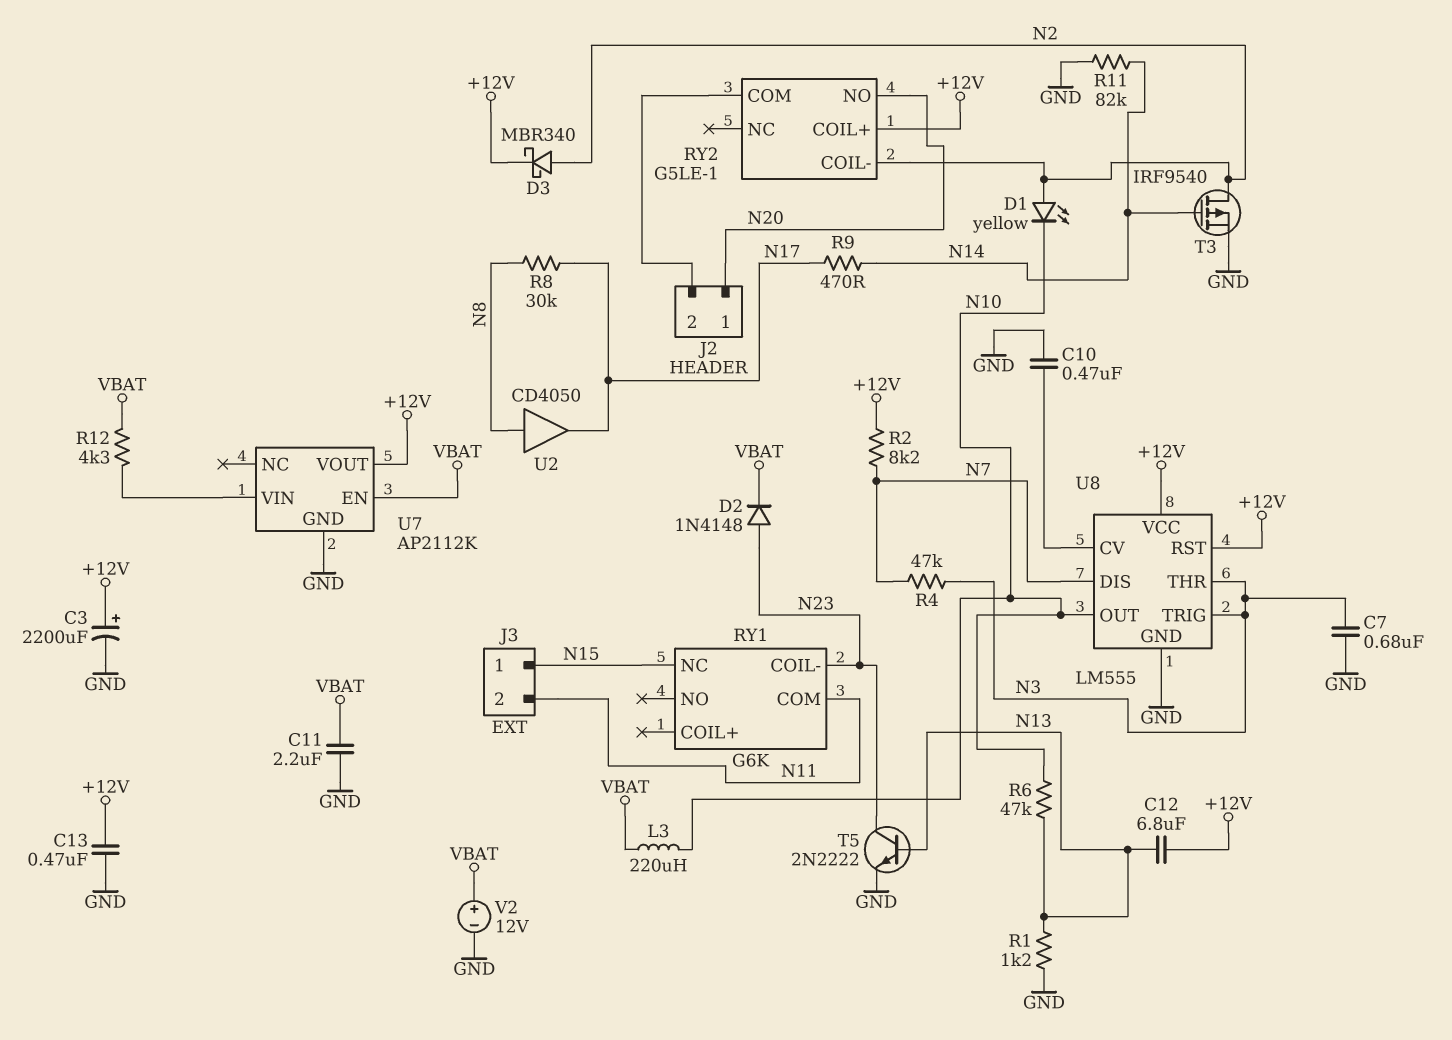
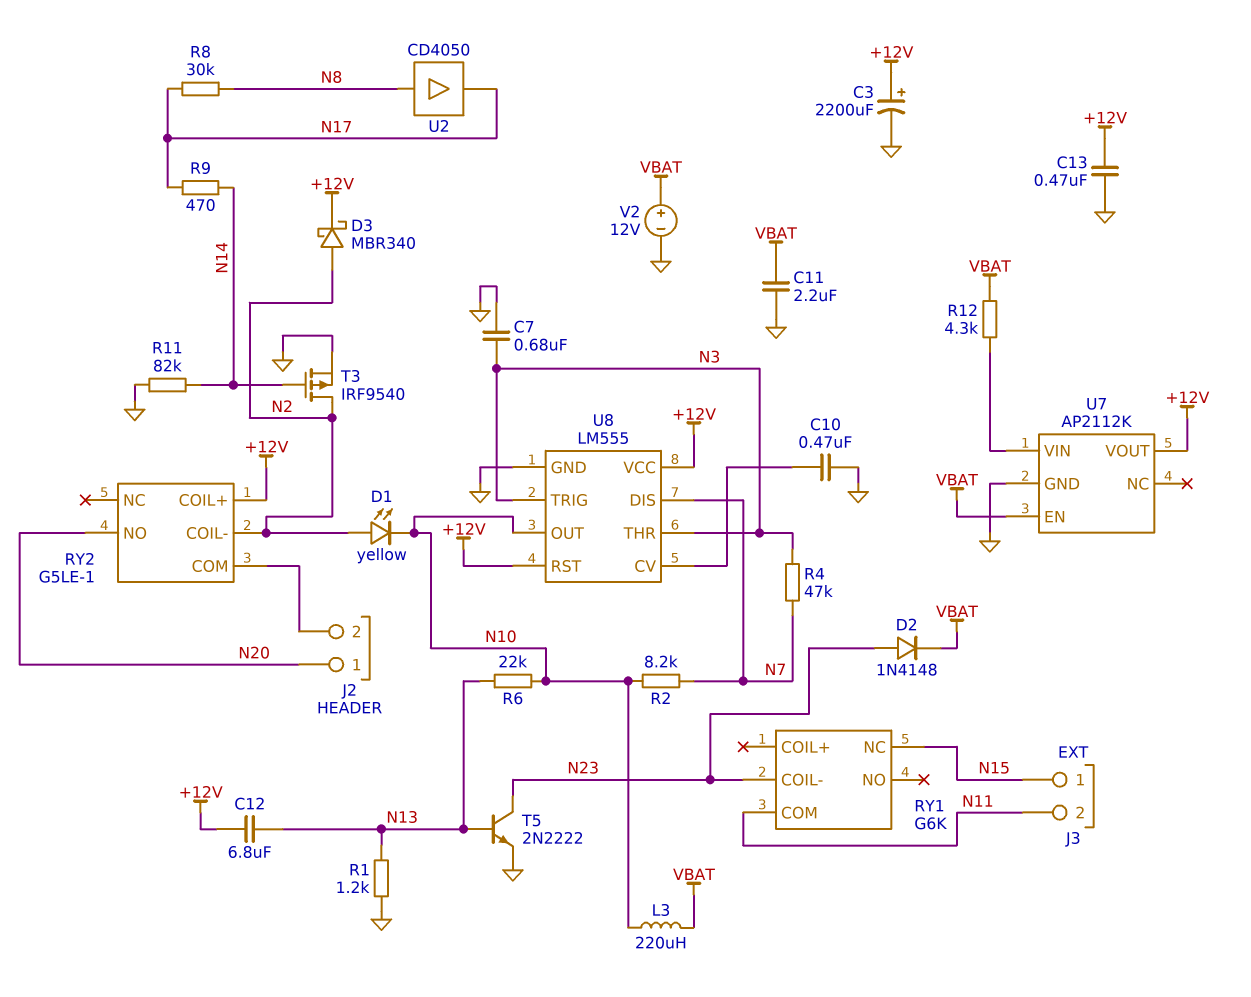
R2: 8.2k (+12V, N7) -> 8.2k (N7, N10)
R6: 47k (N10, N13) -> 22k (N10, N13)

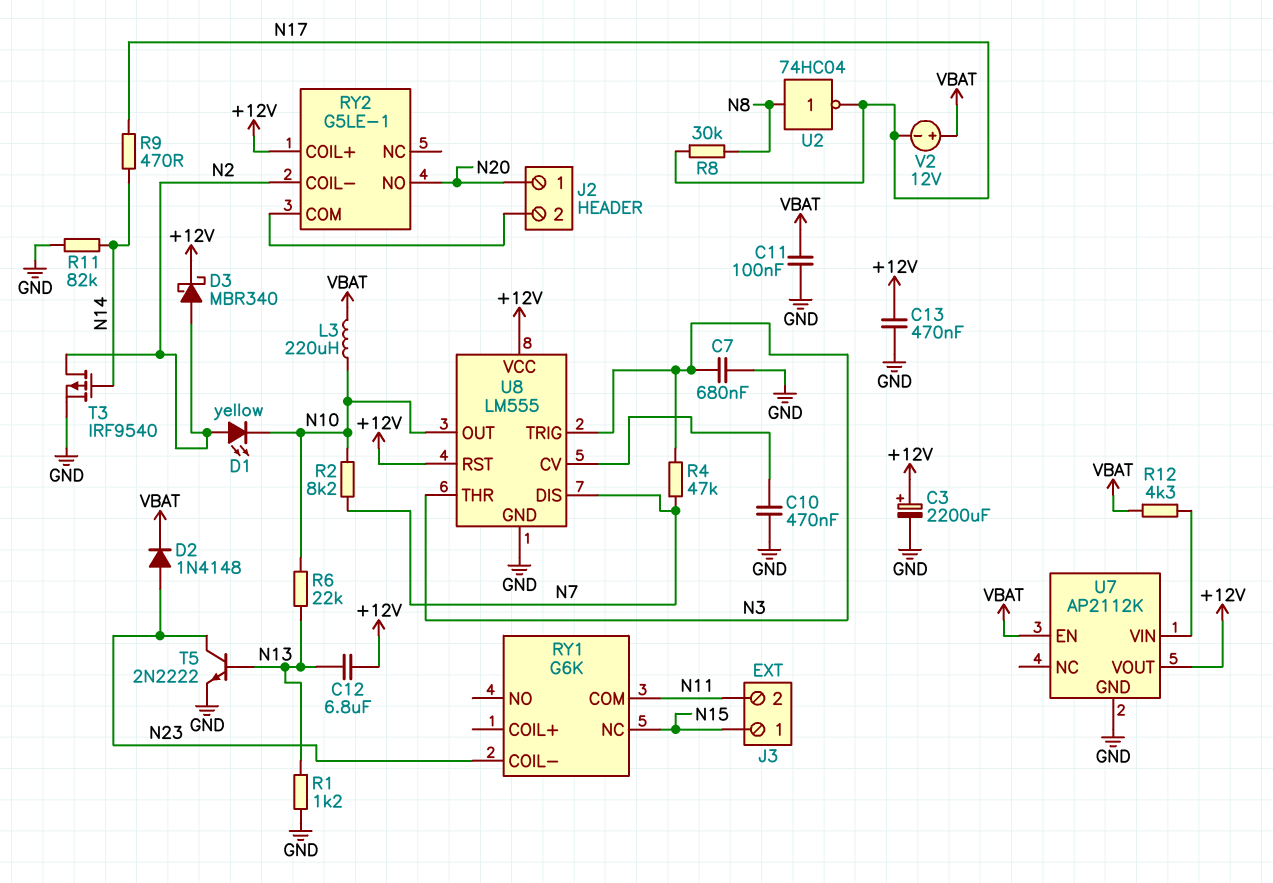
C11: 2.2uF (GND, VBAT) -> 100nF (GND, VBAT)
U2: buffer CD4050 (in N8, out N17) -> NOT 74HC04 (in N8, out N17)
V2: 12V (plus VBAT, minus GND) -> 12V (plus VBAT, minus N17)

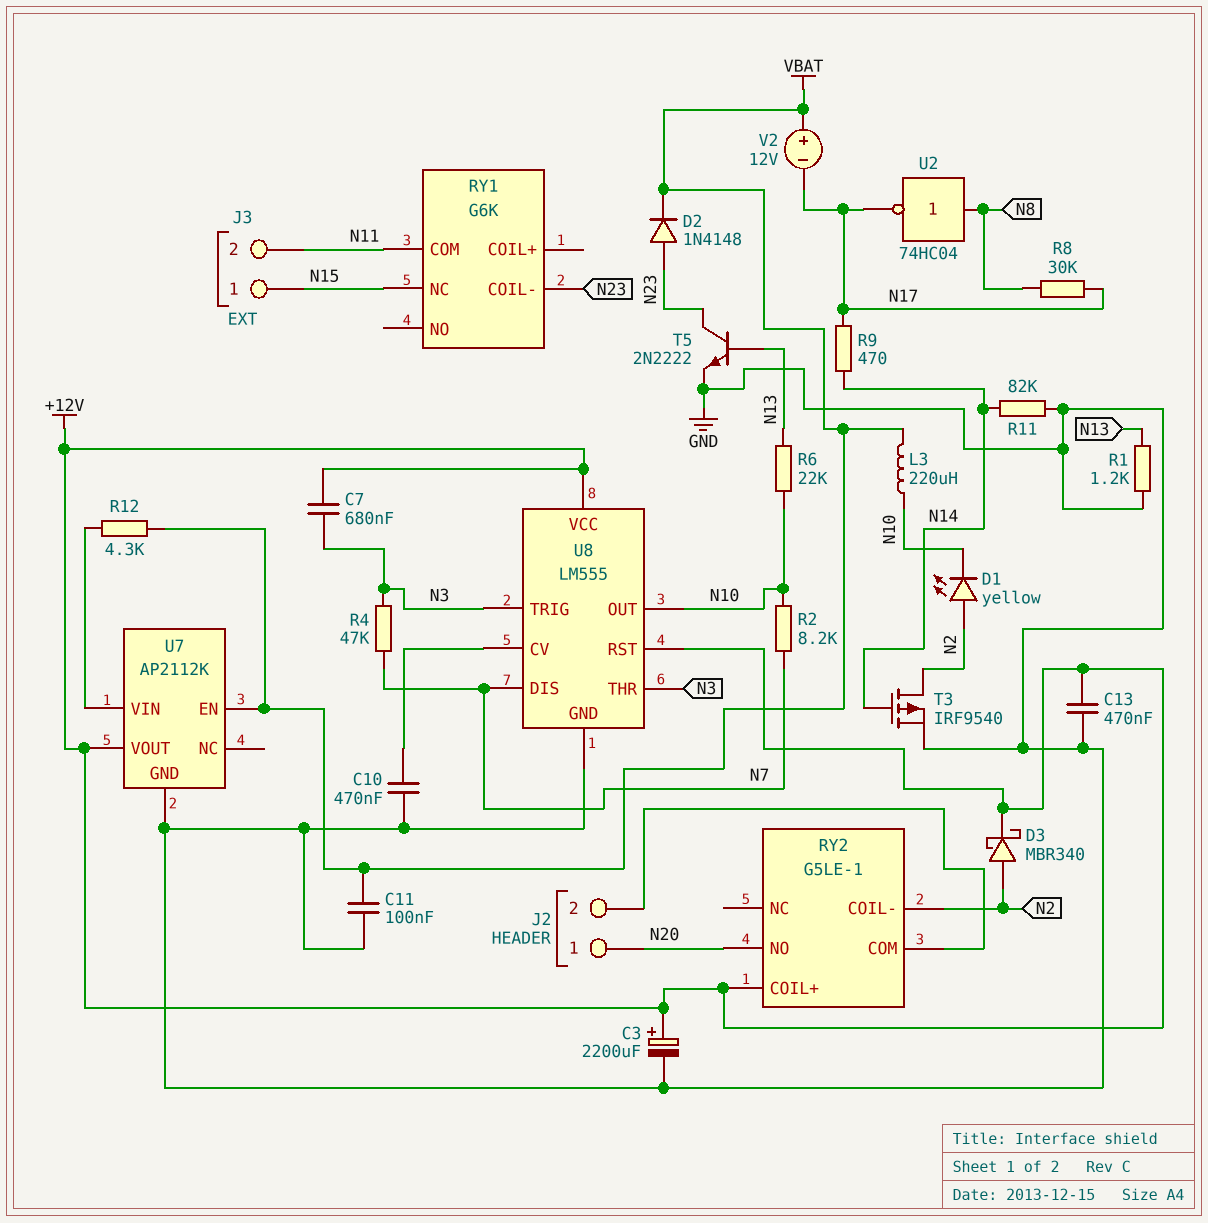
C7: 680nF (GND, N3) -> 680nF (+12V, N3)
C12: 6.8uF (+12V, N13) -> none

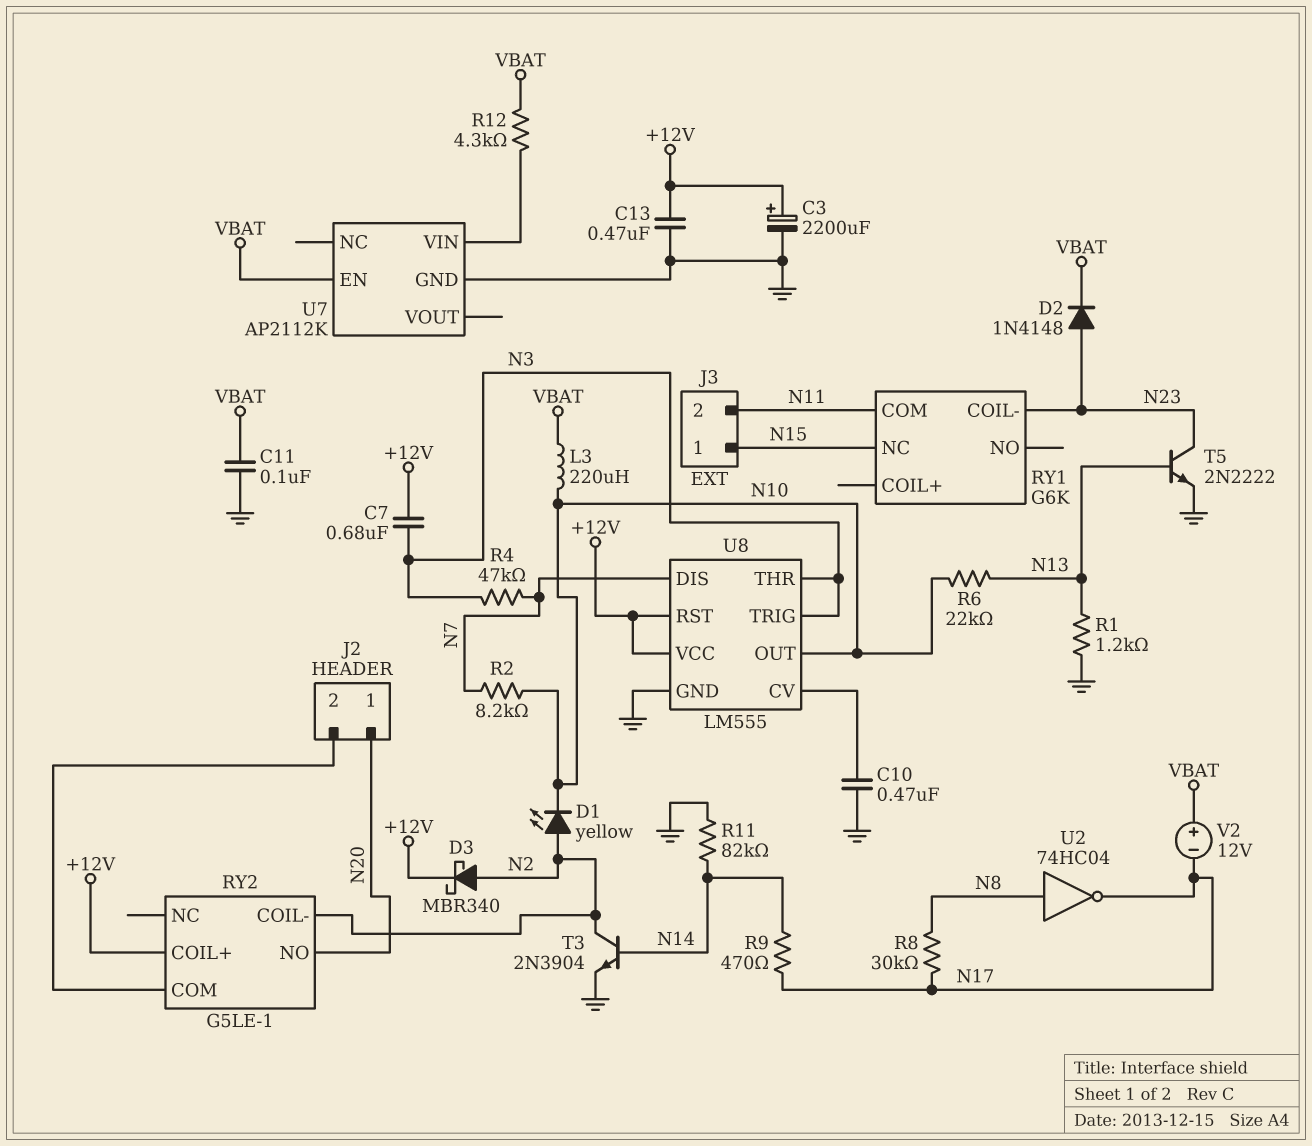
T3: PMOS IRF9540 (G N14, D N2, S GND) -> NPN 2N3904 (B N14, C N2, E GND)
U7 pin VOUT: +12V -> none

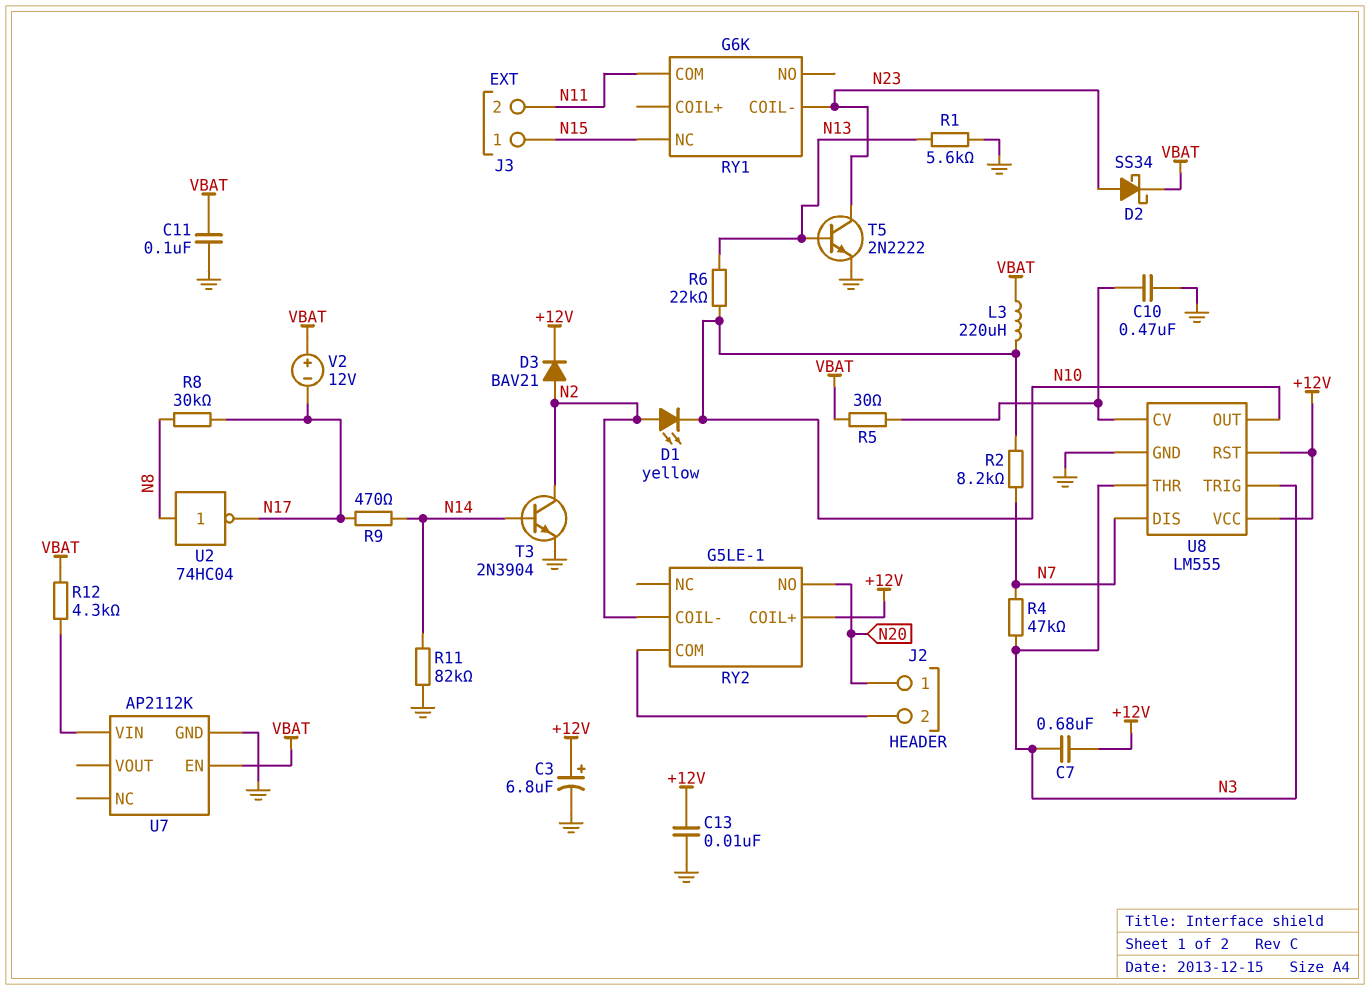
C3: 2200uF (plus +12V, minus GND) -> 6.8uF (plus +12V, minus GND)
C13: 470nF (+12V, GND) -> 10nF (+12V, GND)
D2: diode 1N4148 (A N23, K VBAT) -> schottky SS34 (A N23, K VBAT)
D3: schottky MBR340 (A N2, K +12V) -> diode BAV21 (A N2, K +12V)
R1: 1.2k (GND, N13) -> 5.6k (GND, N13)
R5: none -> 30 (U8/CV, VBAT)

